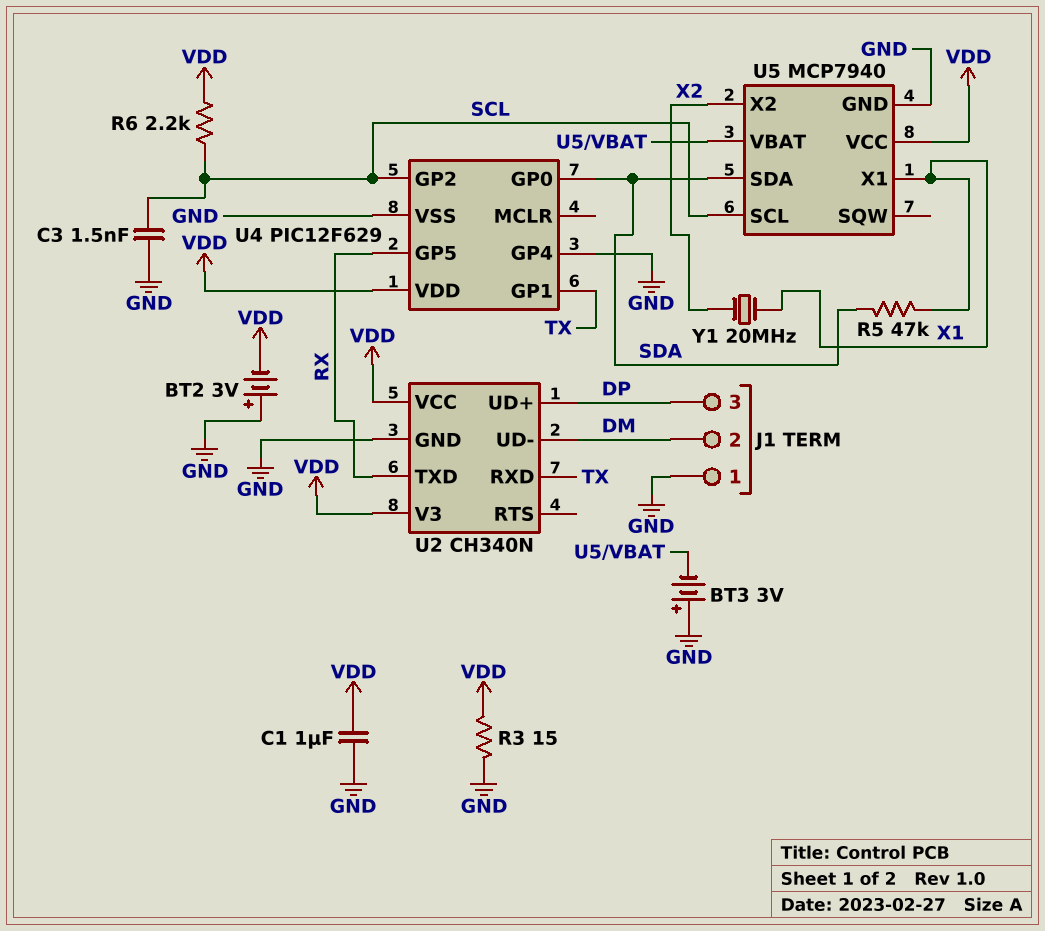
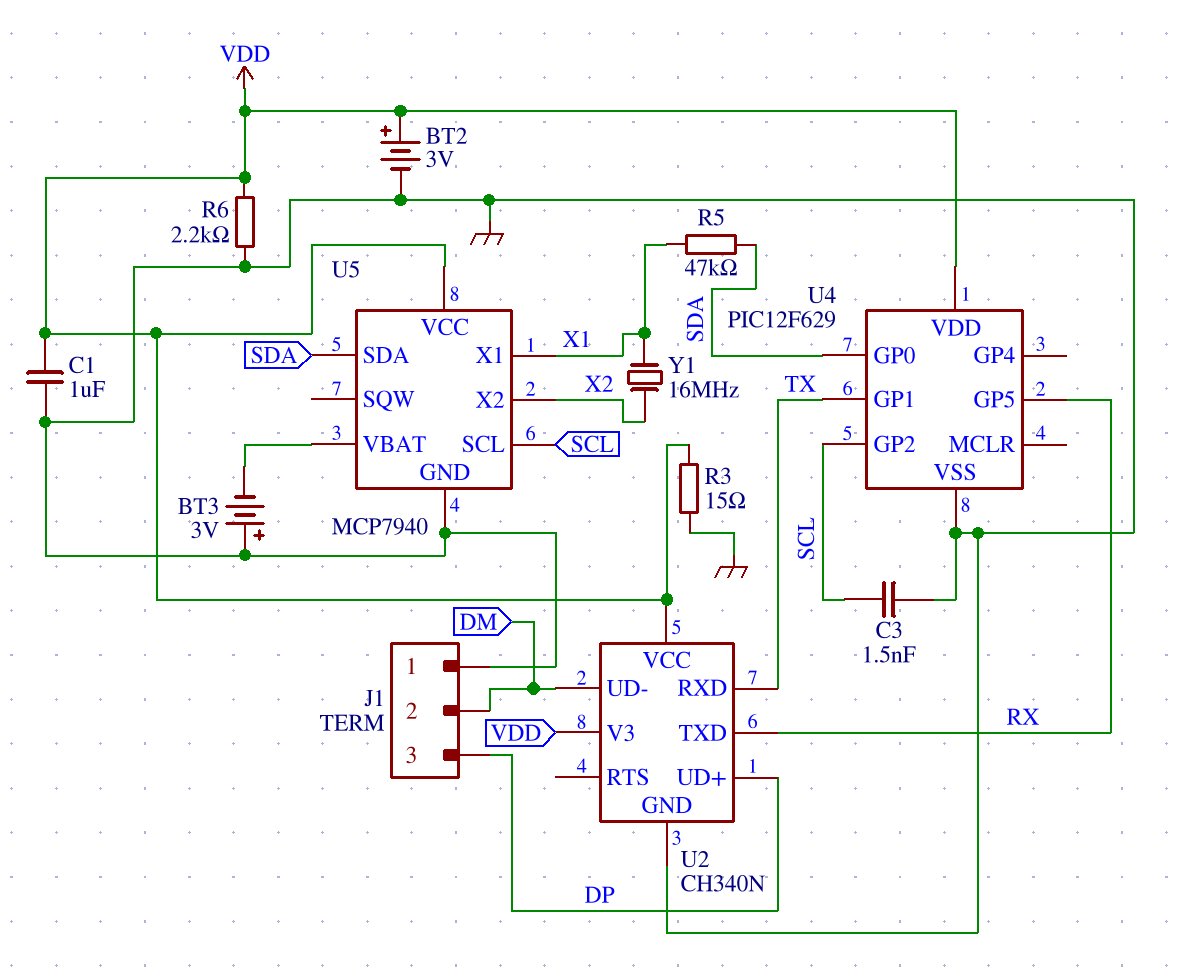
BT2: 3V (plus GND, minus VDD) -> 3V (plus VDD, minus GND)
R6: 2.2k (SCL, VDD) -> 2.2k (GND, VDD)
U4 pin GP4: GND -> none
Y1: 20MHz (X1, X2) -> 16MHz (X1, X2)

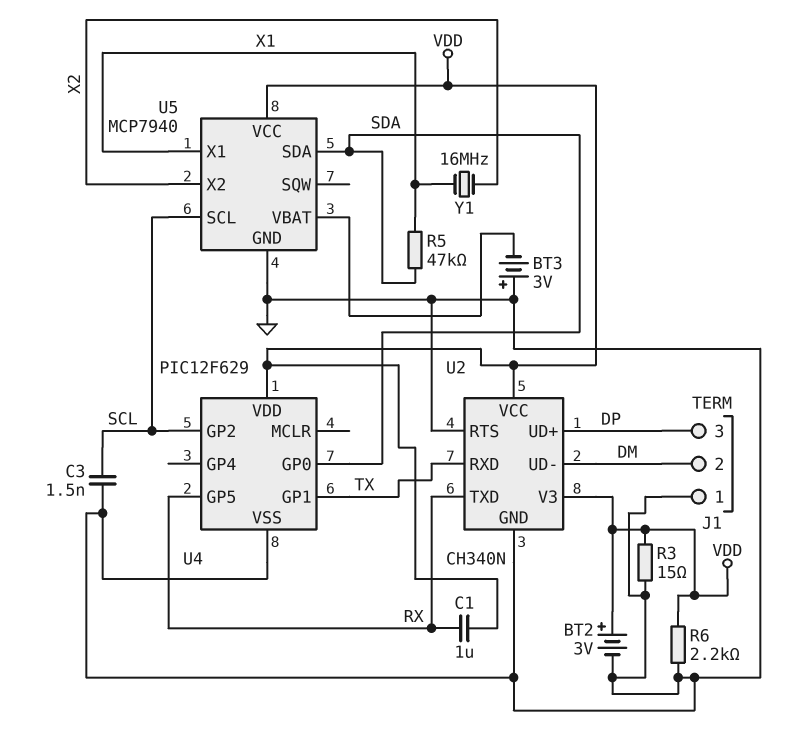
C1: 1uF (GND, VDD) -> 1uF (RX, VDD)
U2 pin RTS: none -> GND

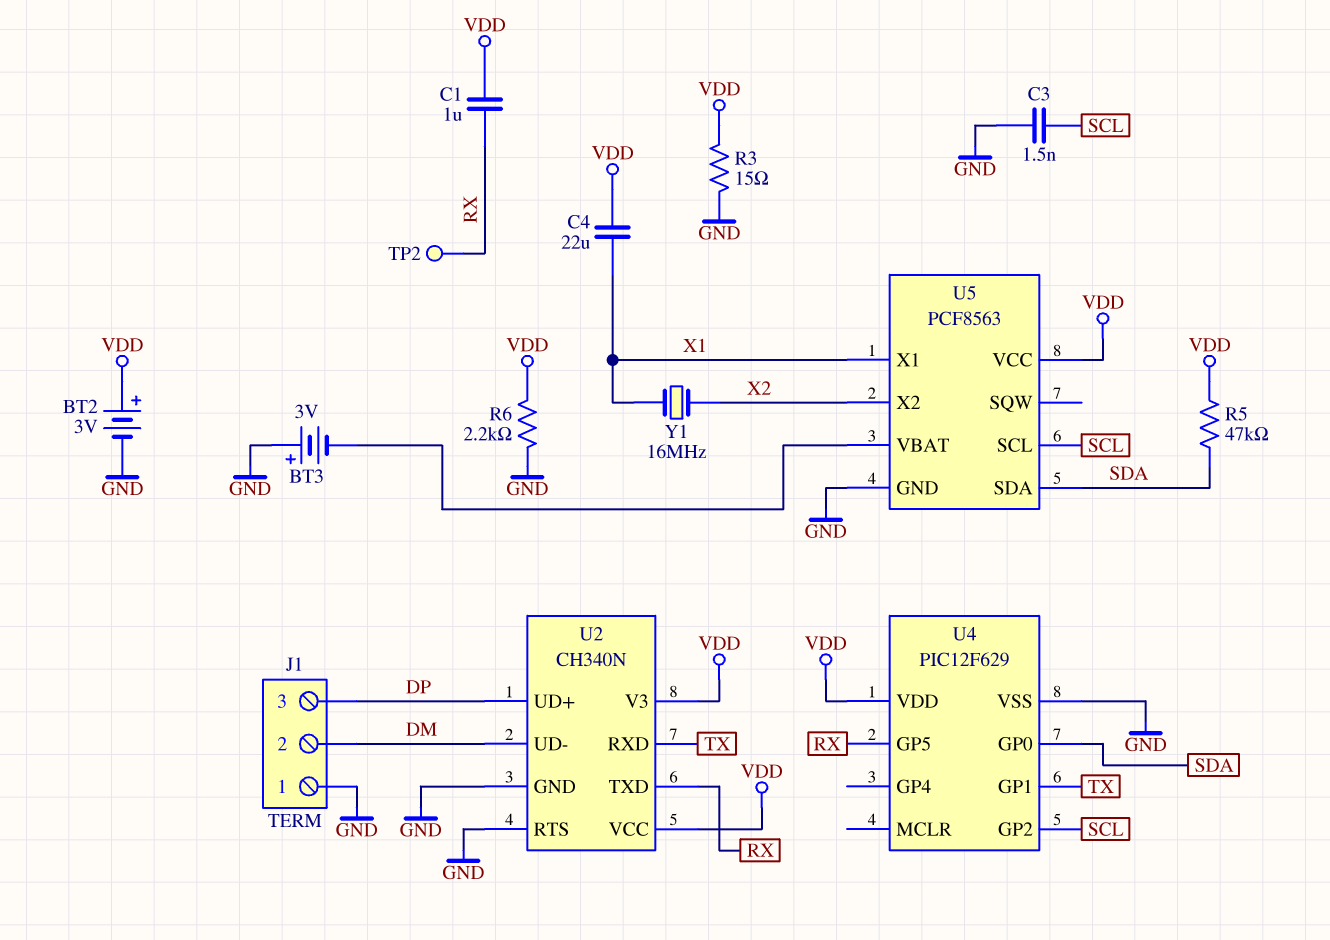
C4: none -> 22uF (VDD, X1)
R5: 47k (SDA, X1) -> 47k (SDA, VDD)
TP2: none -> test point (RX)
U5: MCP7940 -> PCF8563

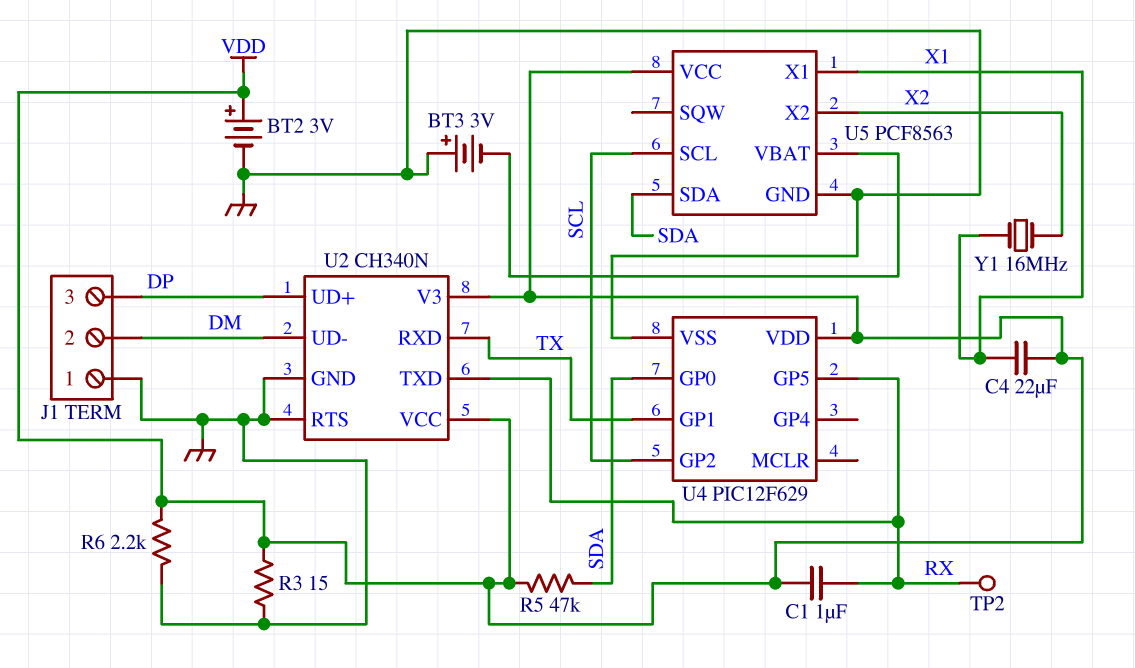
C3: 1.5nF (GND, SCL) -> none

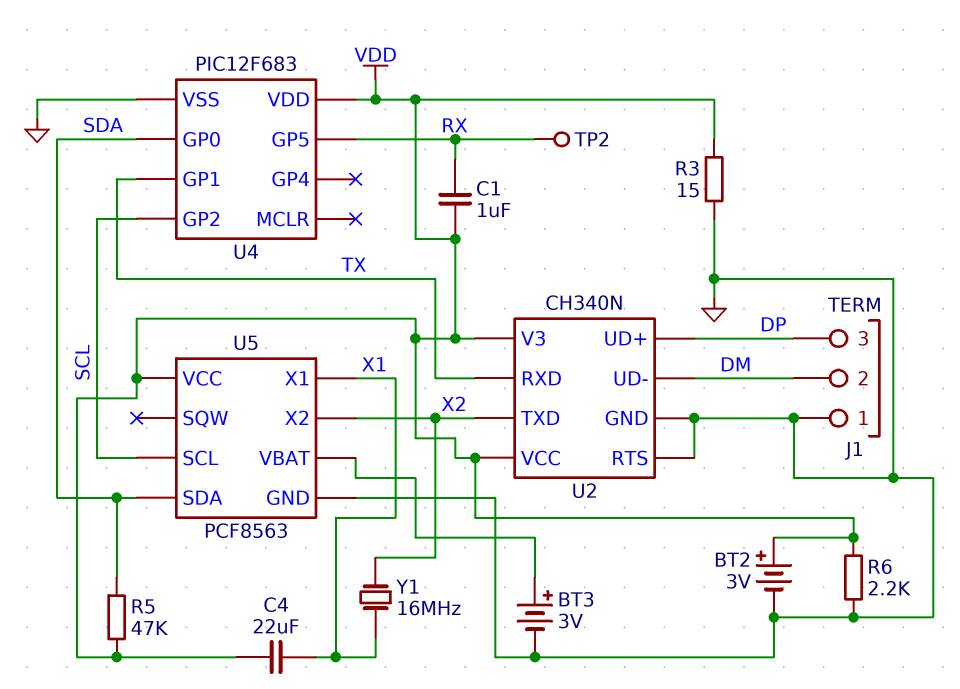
BT3: 3V (plus GND, minus U5/VBAT) -> 3V (plus U5/VBAT, minus GND)
U2 pin TXD: RX -> X2
U4: PIC12F629 -> PIC12F683

